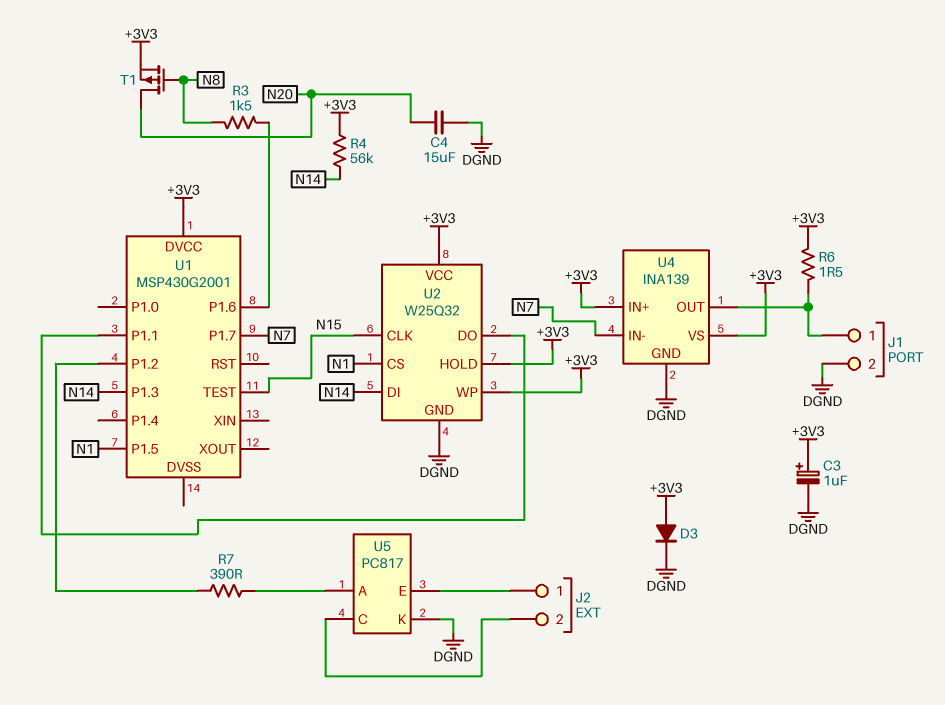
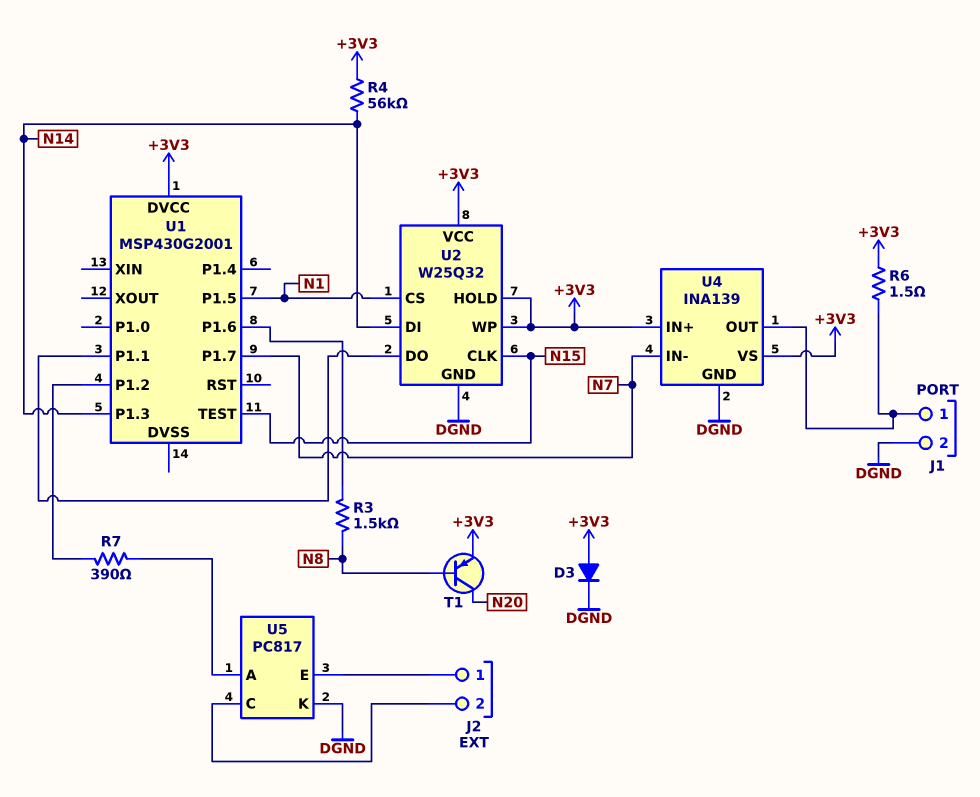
C3: 1uF (plus +3V3, minus DGND) -> none
C4: 15uF (DGND, N20) -> none
T1: PMOS (G N8, D N20, S +3V3) -> PNP (B N8, C N20, E +3V3)

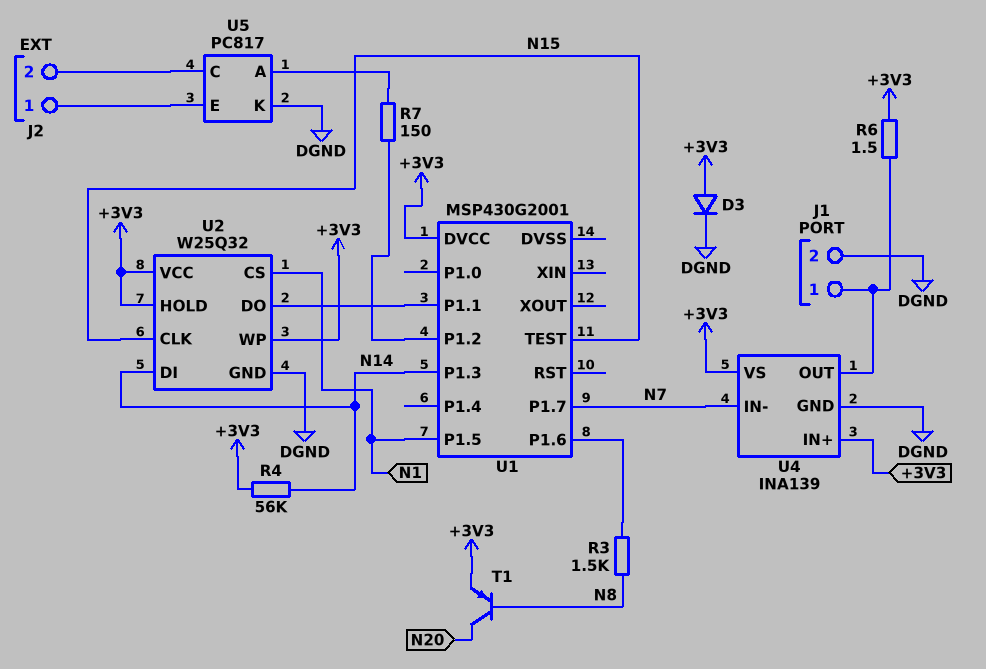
R7: 390 (U1/P1.2, U5/A) -> 150 (U1/P1.2, U5/A)

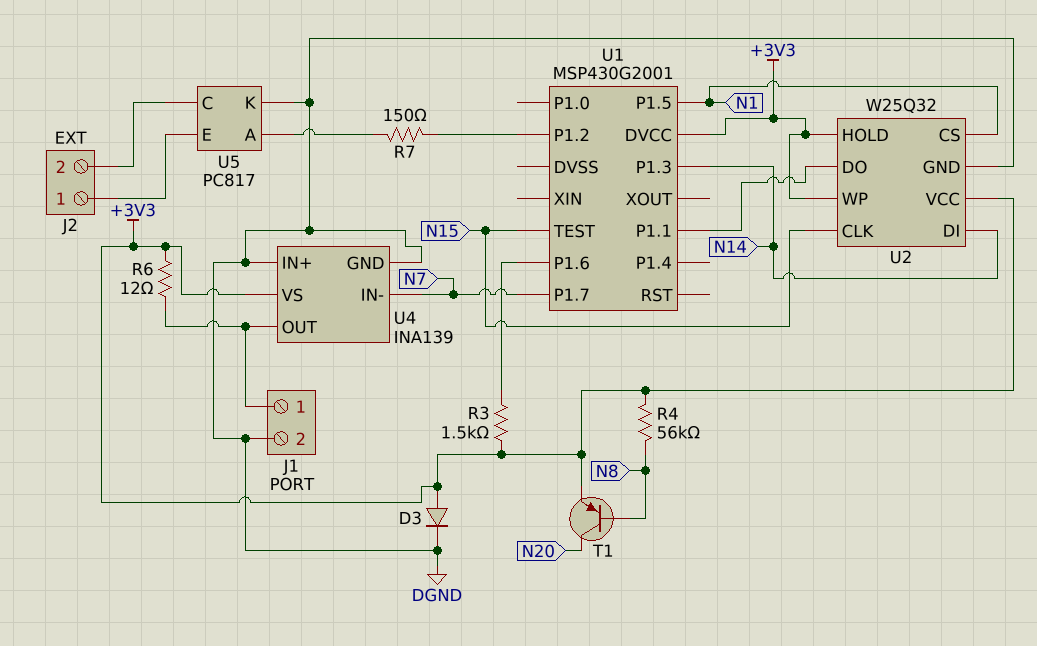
R3: 1.5k (N8, U1/P1.6) -> 1.5k (+3V3, U1/P1.6)
R4: 56k (+3V3, N14) -> 56k (+3V3, N8)
R6: 1.5 (+3V3, J1/1) -> 12 (+3V3, J1/1)
U4 pin IN+: +3V3 -> DGND

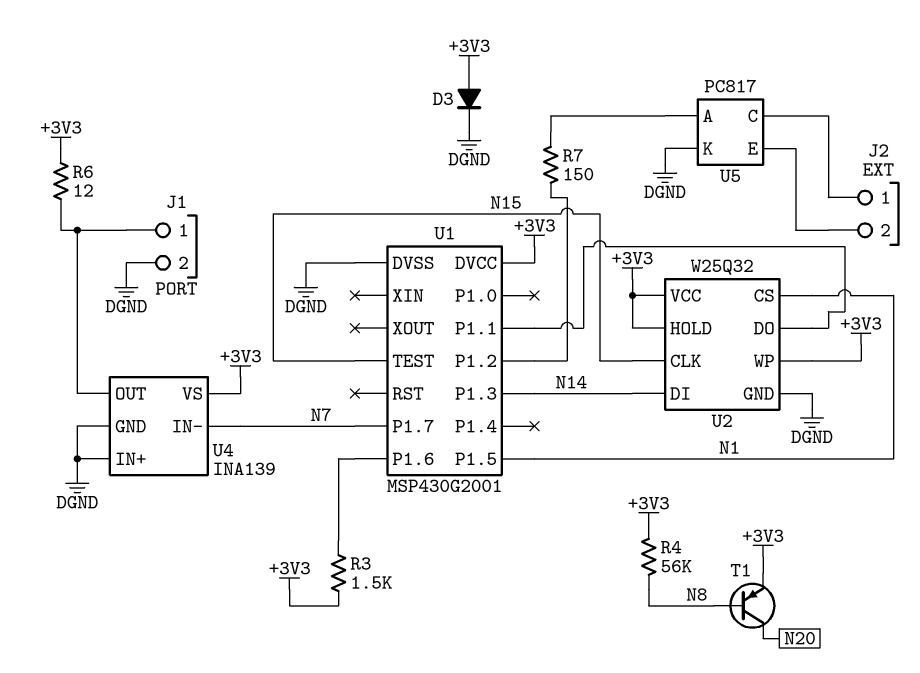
U1 pin DVSS: none -> DGND
U5 pin C: J2/2 -> J2/1
U5 pin E: J2/1 -> J2/2

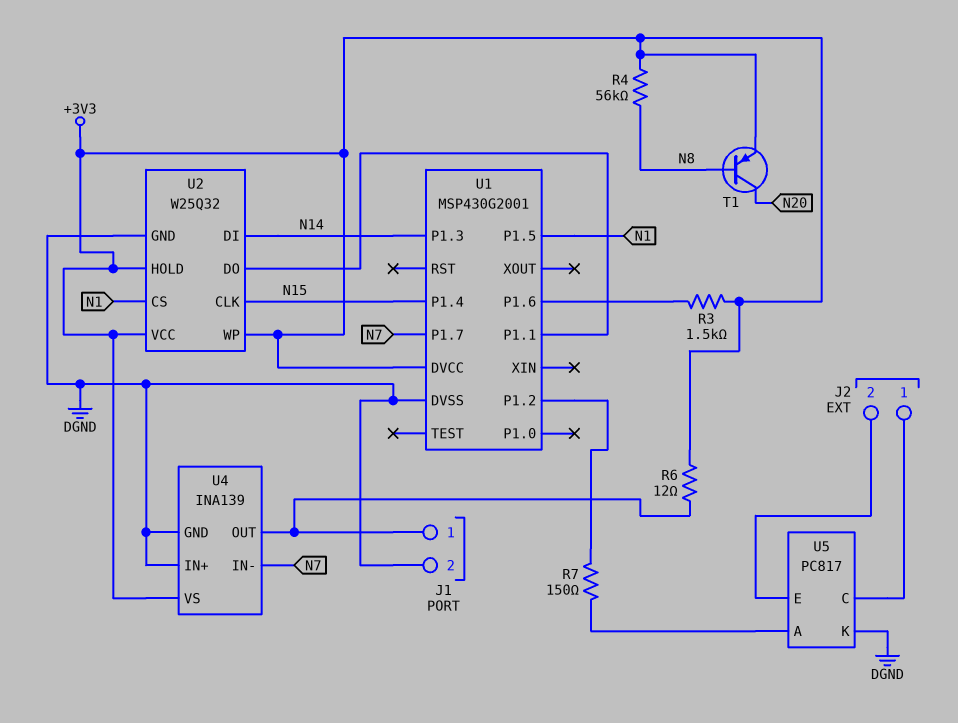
D3: diode (A +3V3, K DGND) -> none
U1 pin P1.4: none -> N15
U1 pin TEST: N15 -> none

